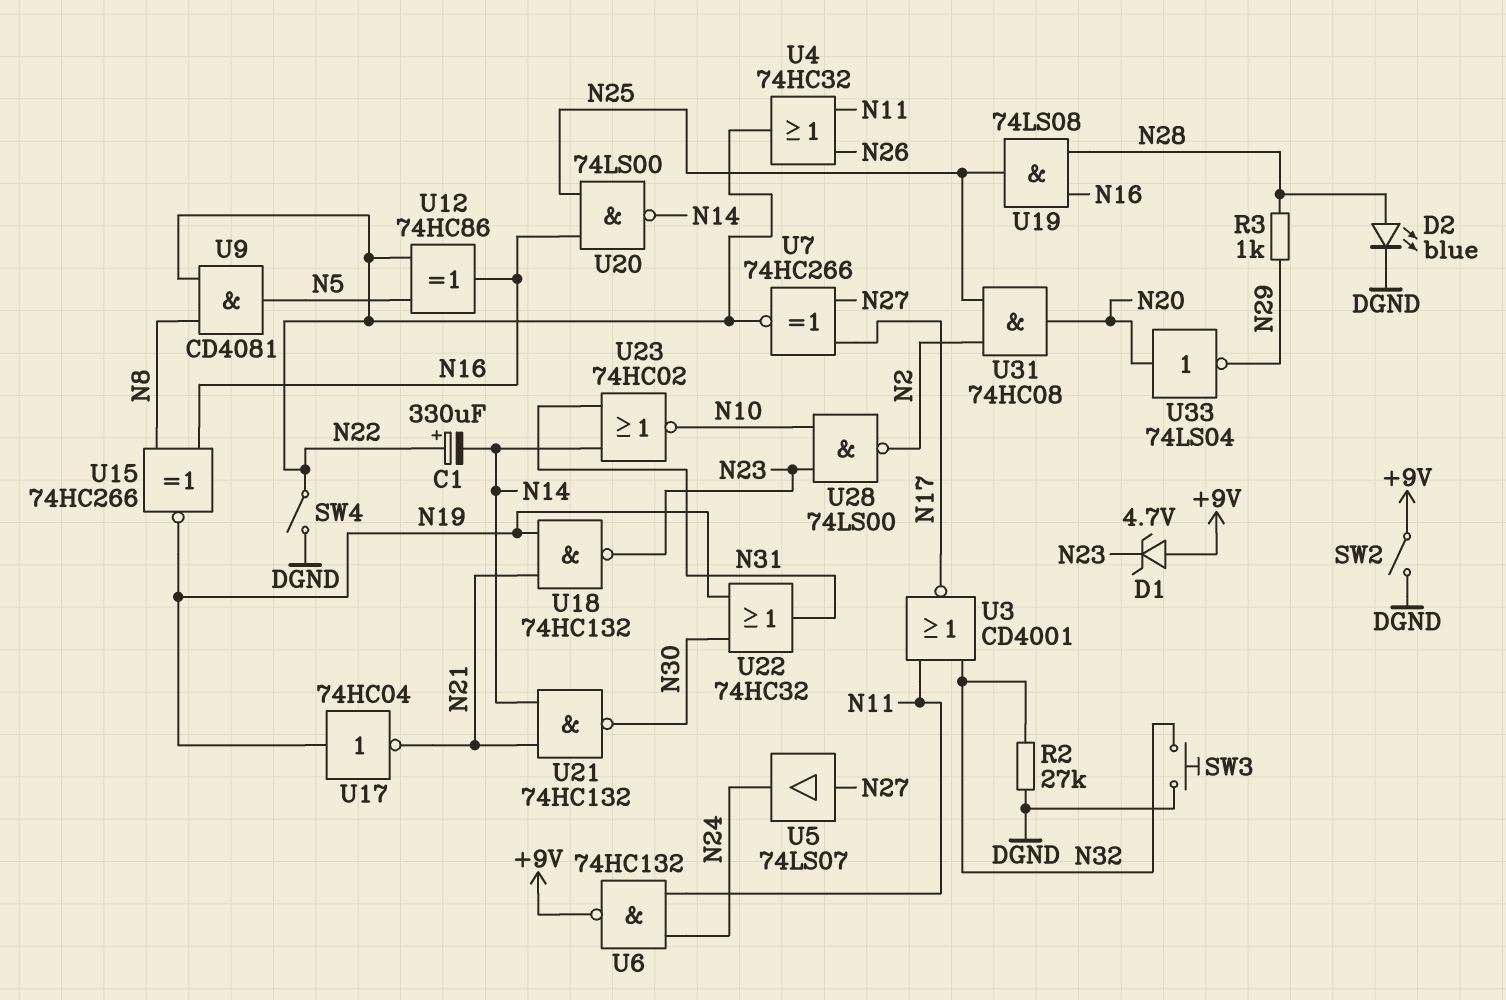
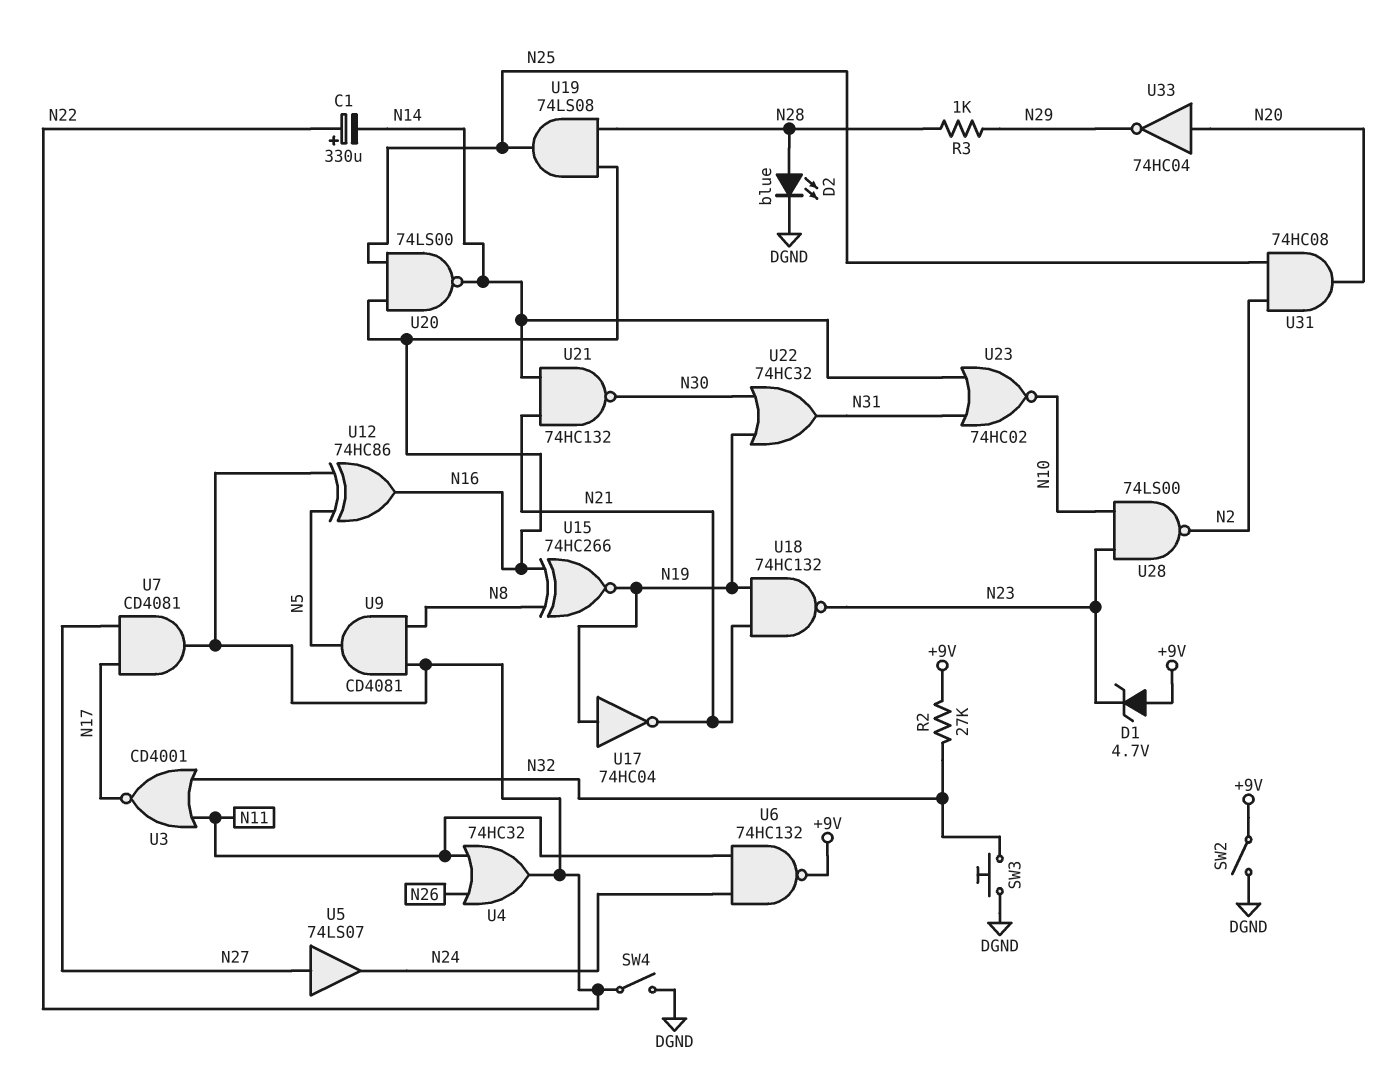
R2: 27k (DGND, N32) -> 27k (+9V, N32)
U7: XNOR 74HC266 (in N17, in N27, out N22) -> AND CD4081 (in N17, in N27, out N22)
U33: NOT 74LS04 (in N20, out N29) -> NOT 74HC04 (in N20, out N29)

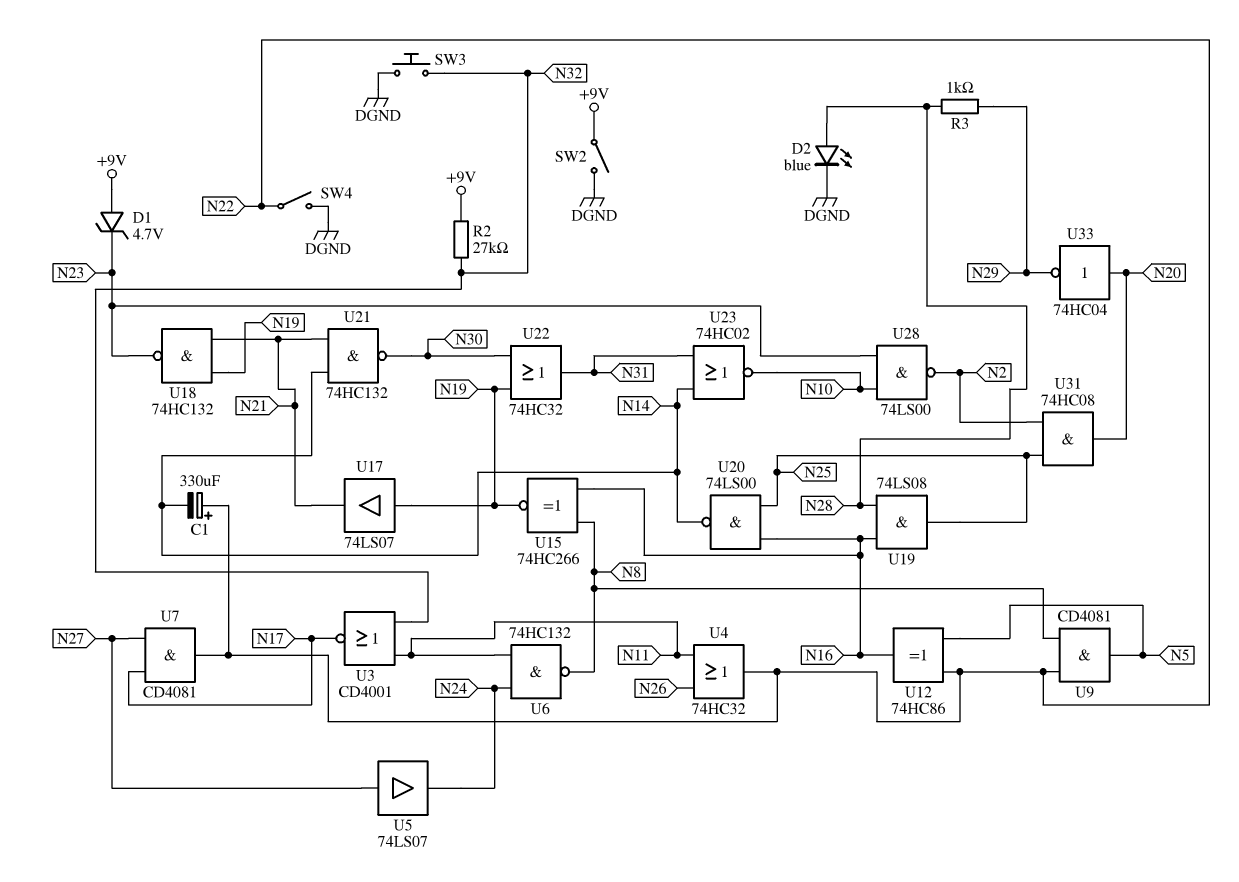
U6: NAND 74HC132 (in N11, in N24, out +9V) -> NAND 74HC132 (in N11, in N24, out N8)
U17: NOT 74HC04 (in N19, out N21) -> buffer 74LS07 (in N19, out N21)

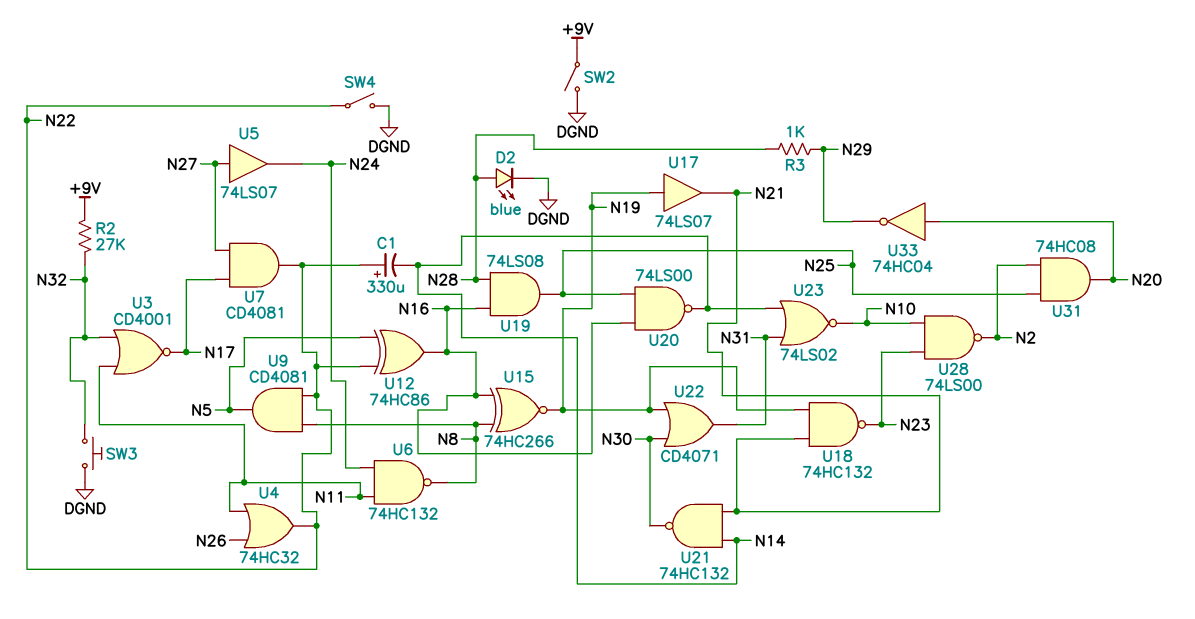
D1: zener 4.7V (A +9V, K N23) -> none
U22: OR 74HC32 (in N19, in N30, out N31) -> OR CD4071 (in N19, in N30, out N31)
U23: NOR 74HC02 (in N14, in N31, out N10) -> NOR 74LS02 (in N14, in N31, out N10)

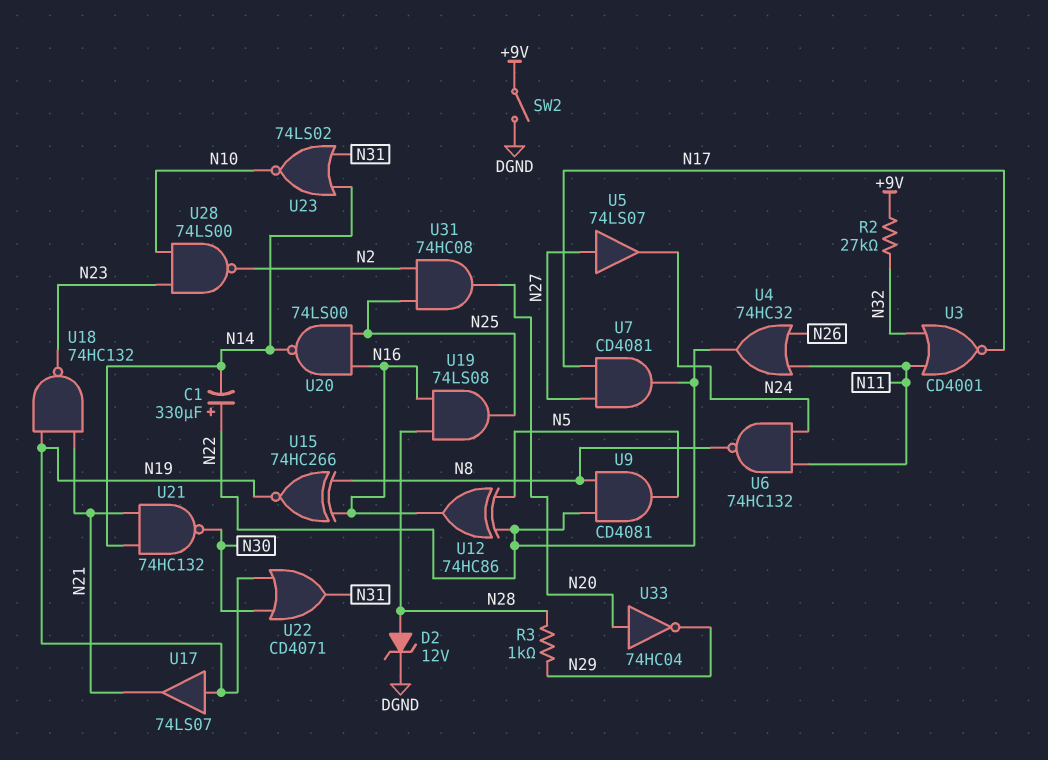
D2: LED blue (A N28, K DGND) -> zener 12V (A N28, K DGND)
SW3: button (DGND, N32) -> none
SW4: switch (DGND, N22) -> none

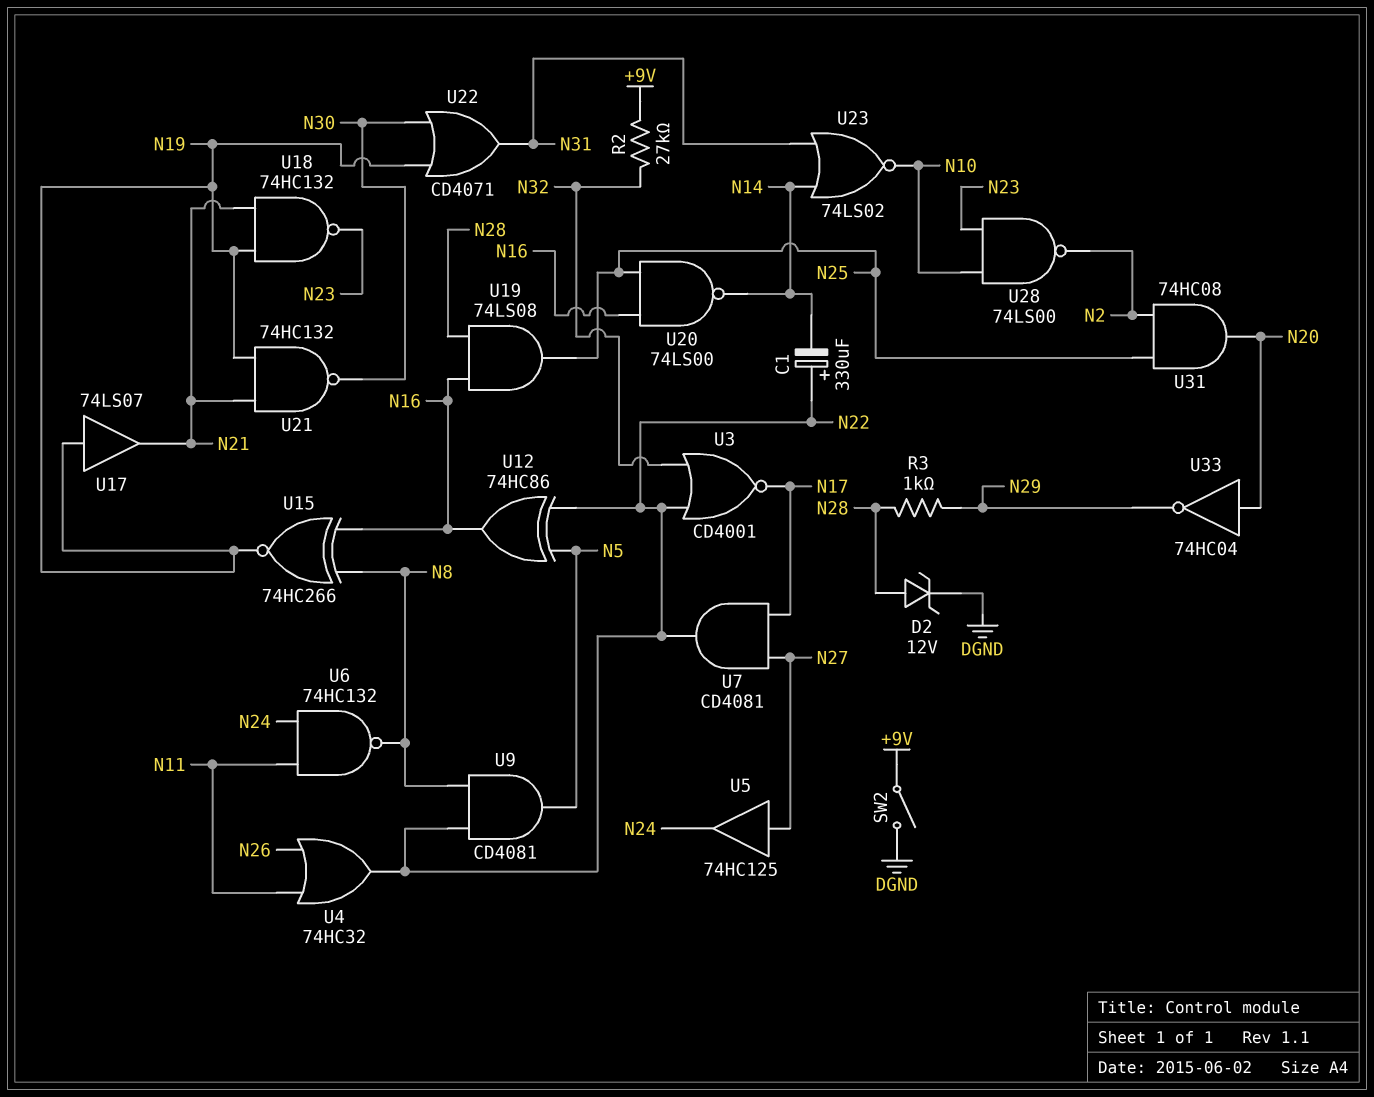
U3: NOR CD4001 (in N11, in N32, out N17) -> NOR CD4001 (in N22, in N32, out N17)
U5: buffer 74LS07 (in N27, out N24) -> buffer 74HC125 (in N27, out N24)
U21: NAND 74HC132 (in N14, in N21, out N30) -> NAND 74HC132 (in N19, in N21, out N30)

